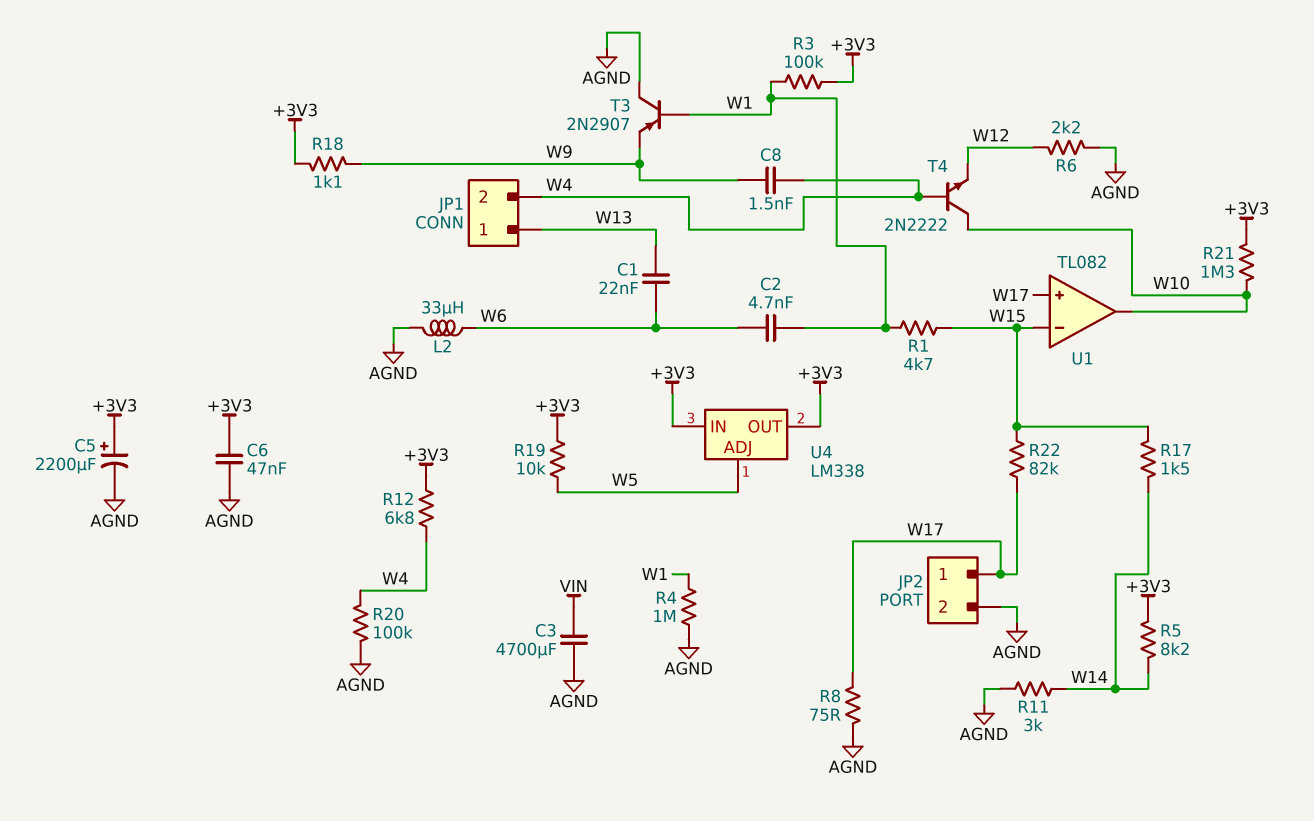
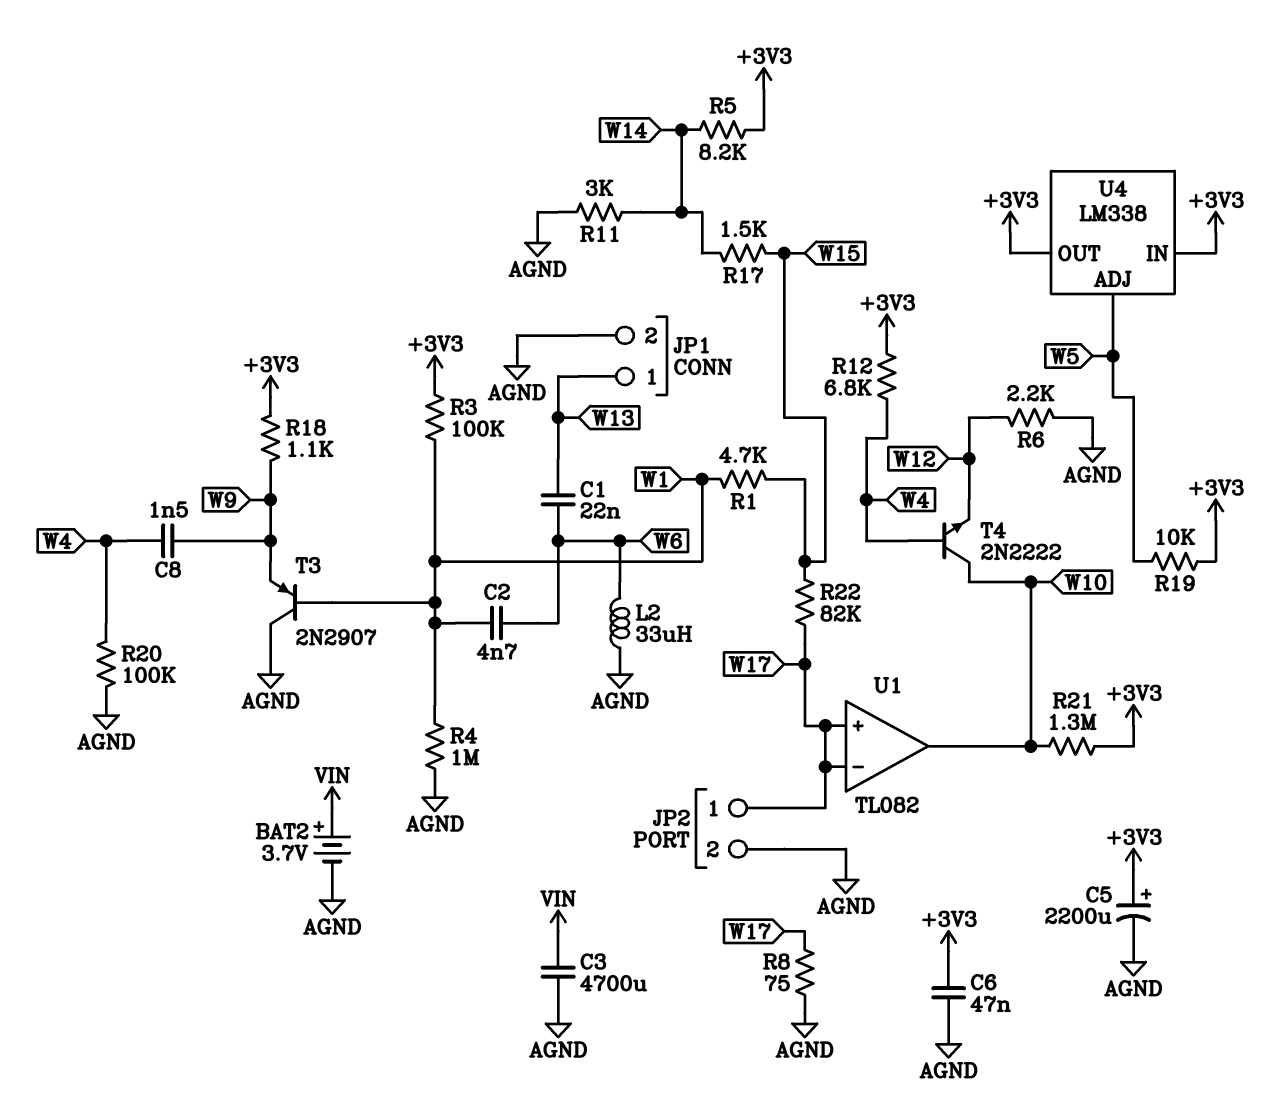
BAT2: none -> 3.7V (plus VIN, minus AGND)
JP1 pin 2: W4 -> AGND
U1 pin in-: W15 -> W17

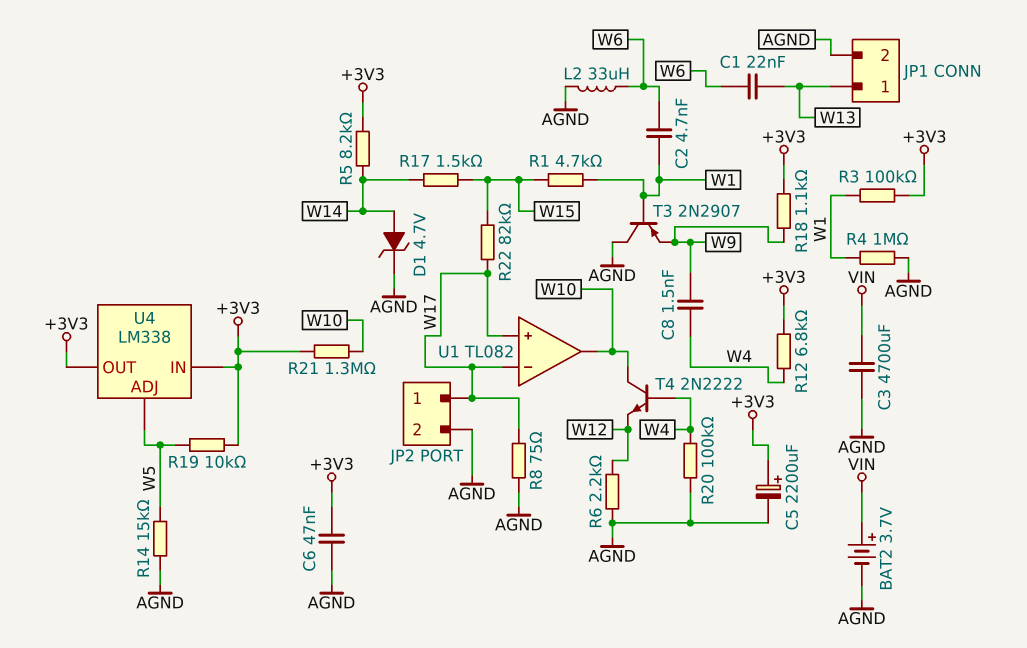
D1: none -> zener 4.7V (A W14, K AGND)
R11: 3k (AGND, W14) -> none
R14: none -> 15k (AGND, W5)

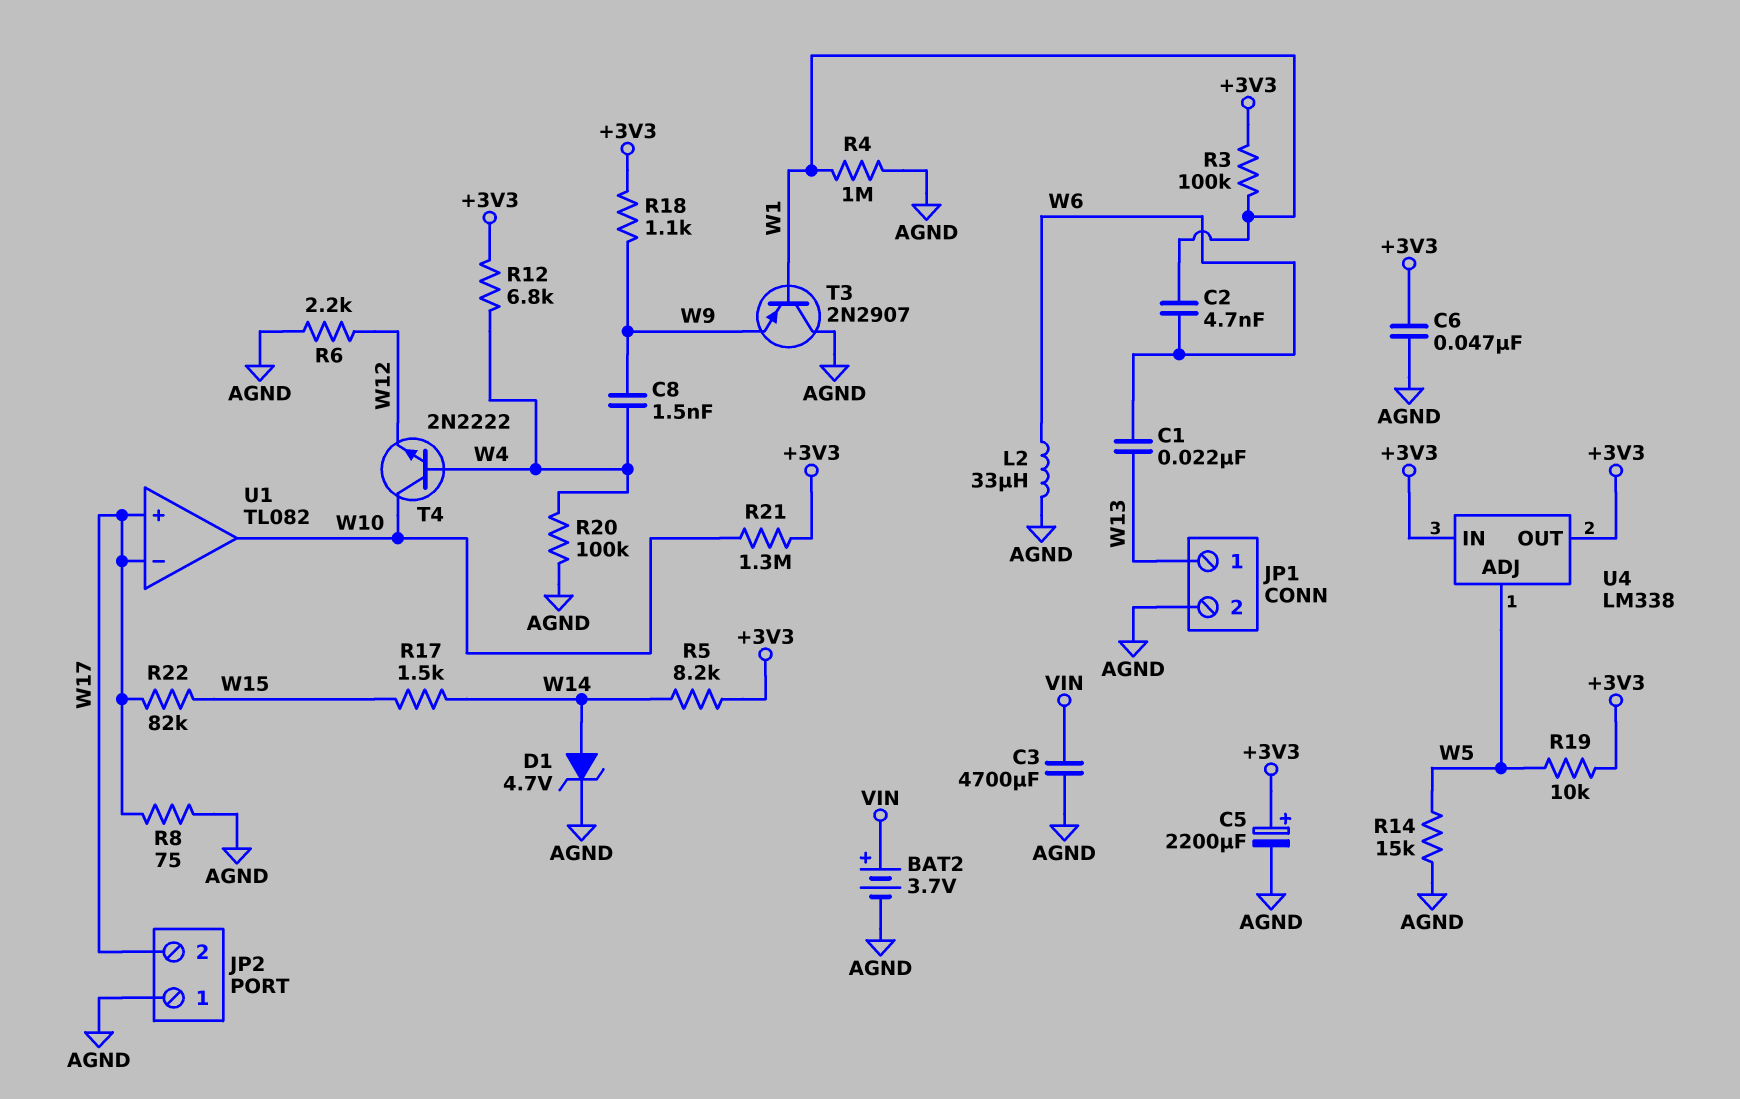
JP2 pin 1: W17 -> AGND
JP2 pin 2: AGND -> W17
R1: 4.7k (W1, W15) -> none

